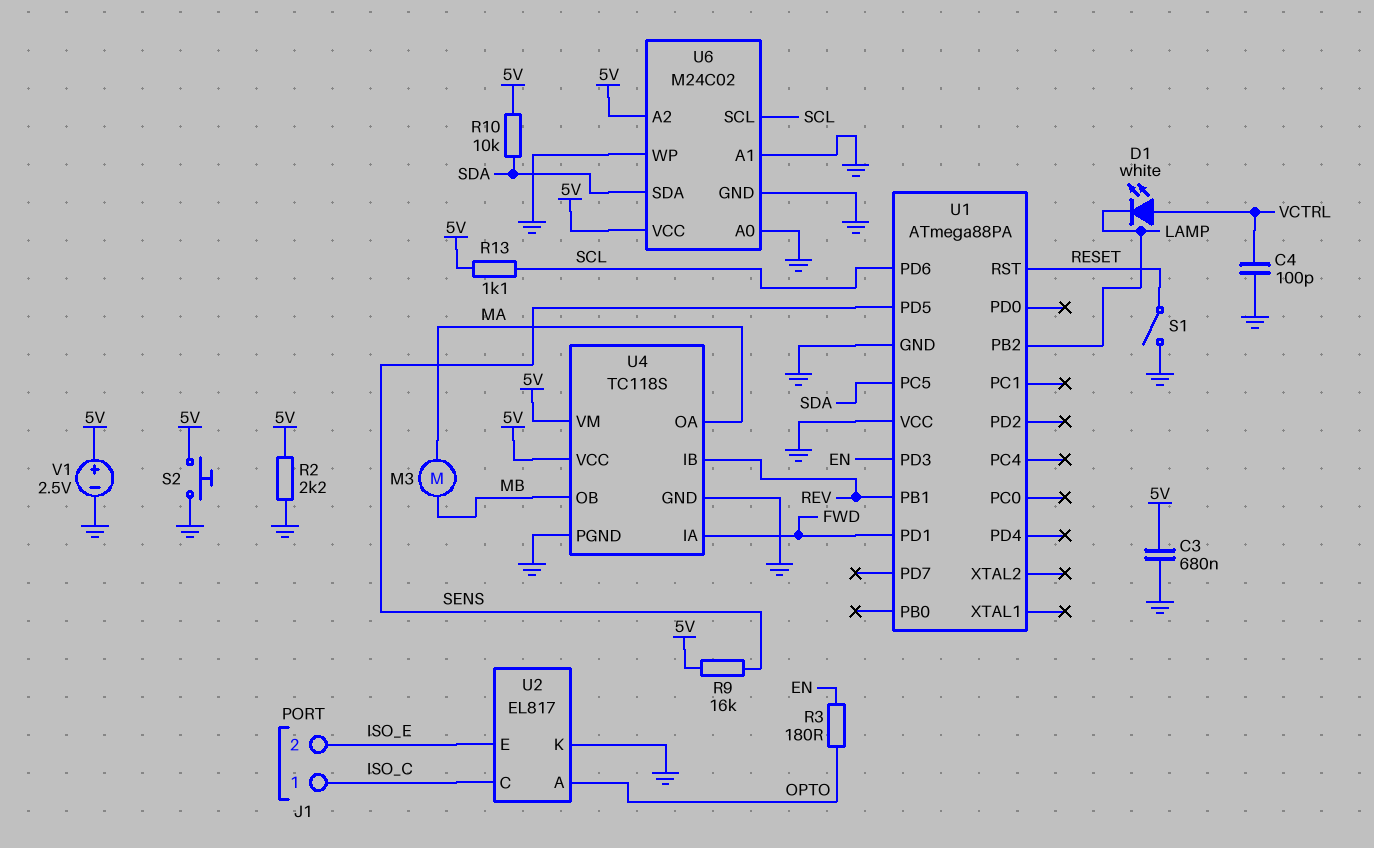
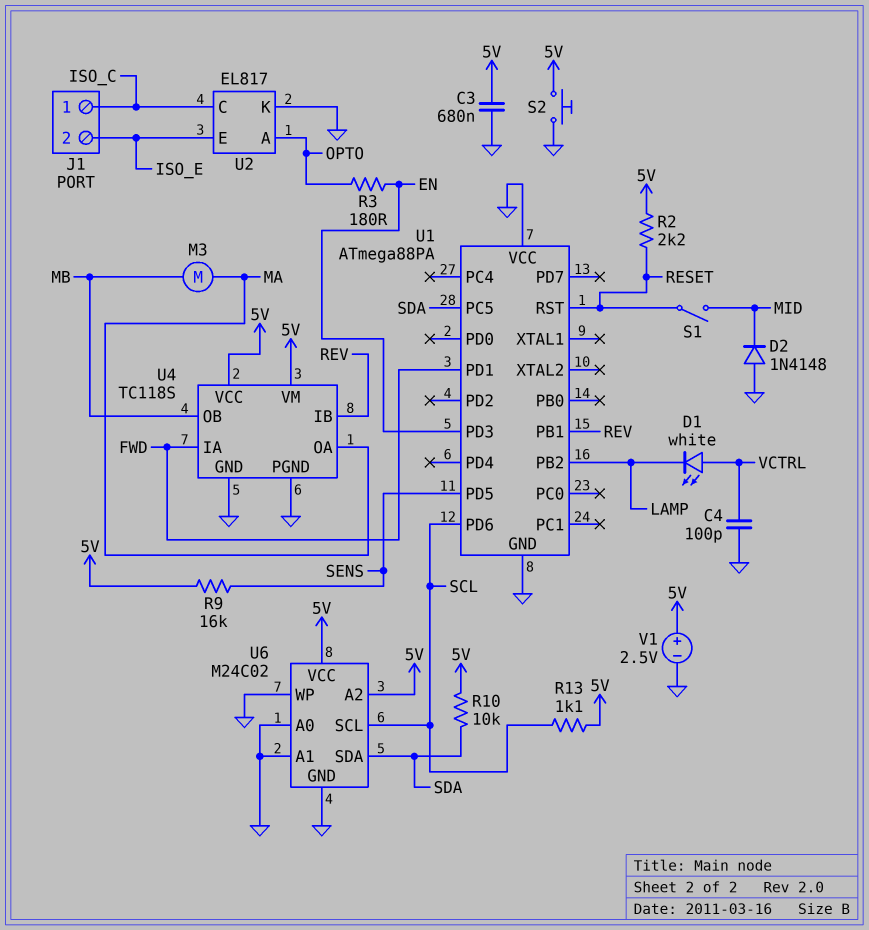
D2: none -> diode 1N4148 (A GND, K MID)
R2: 2.2k (5V, GND) -> 2.2k (5V, RESET)
S1: switch (GND, RESET) -> switch (MID, RESET)

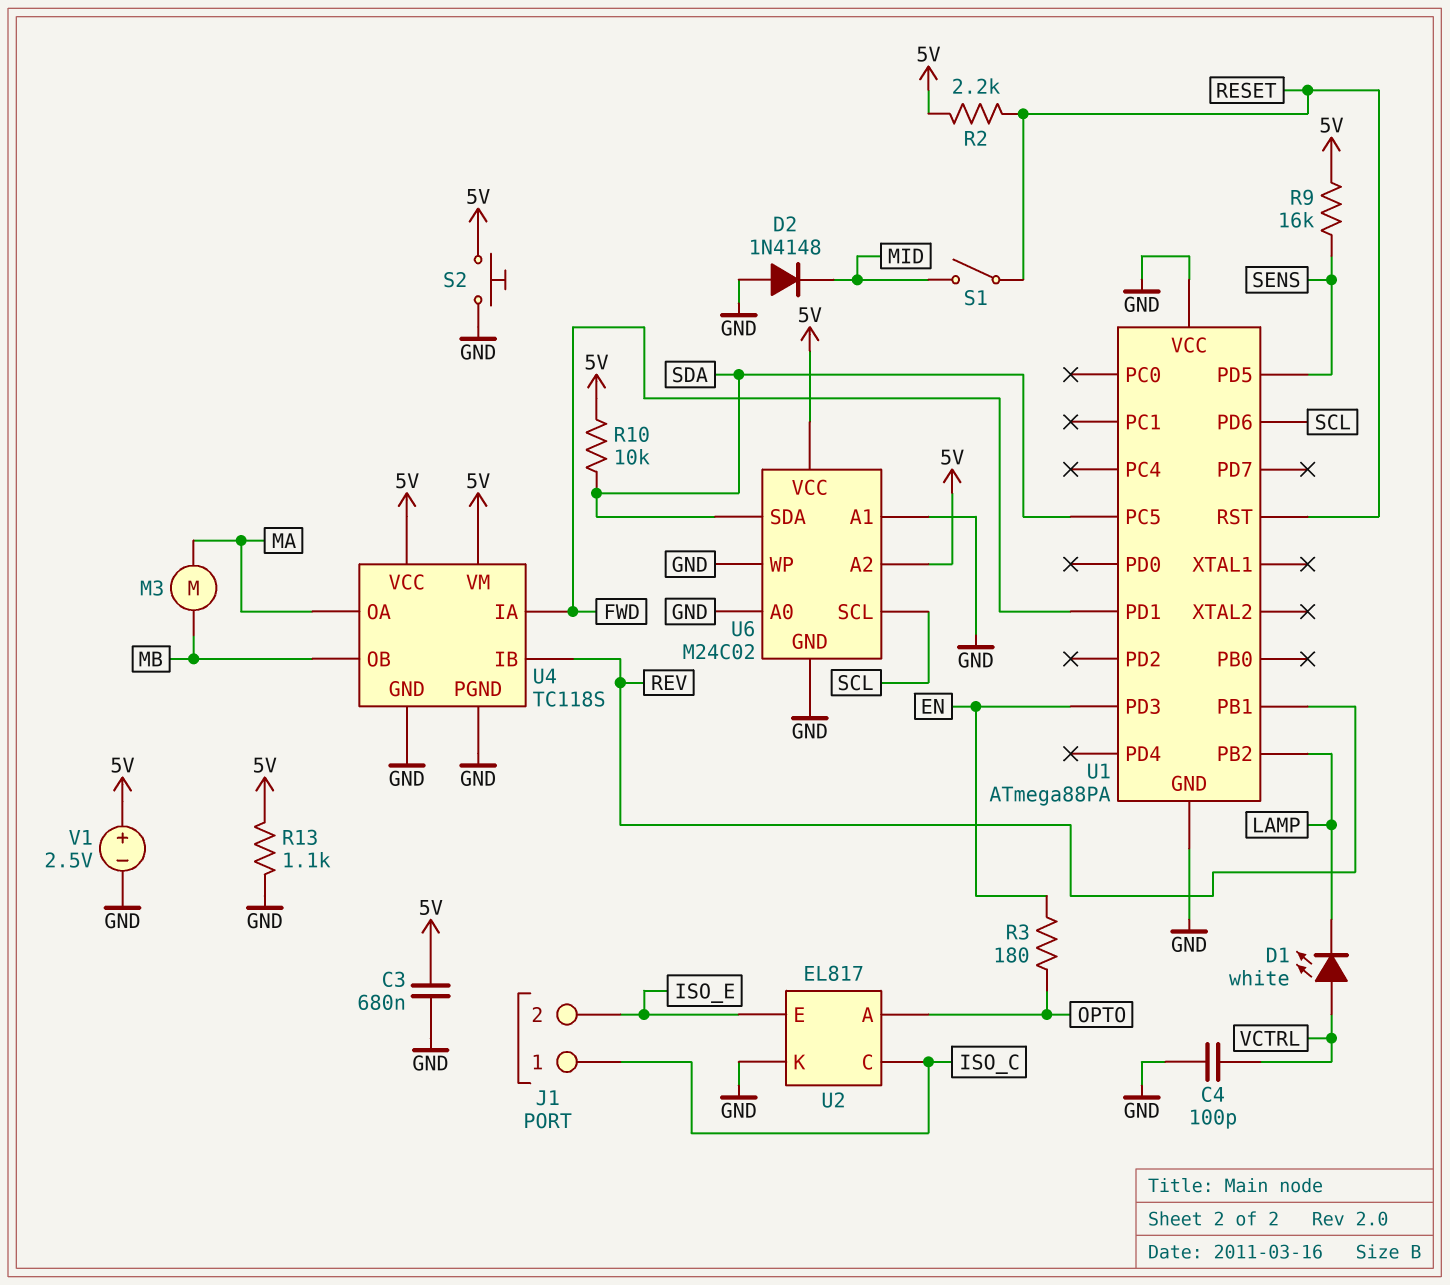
R13: 1.1k (5V, SCL) -> 1.1k (5V, GND)

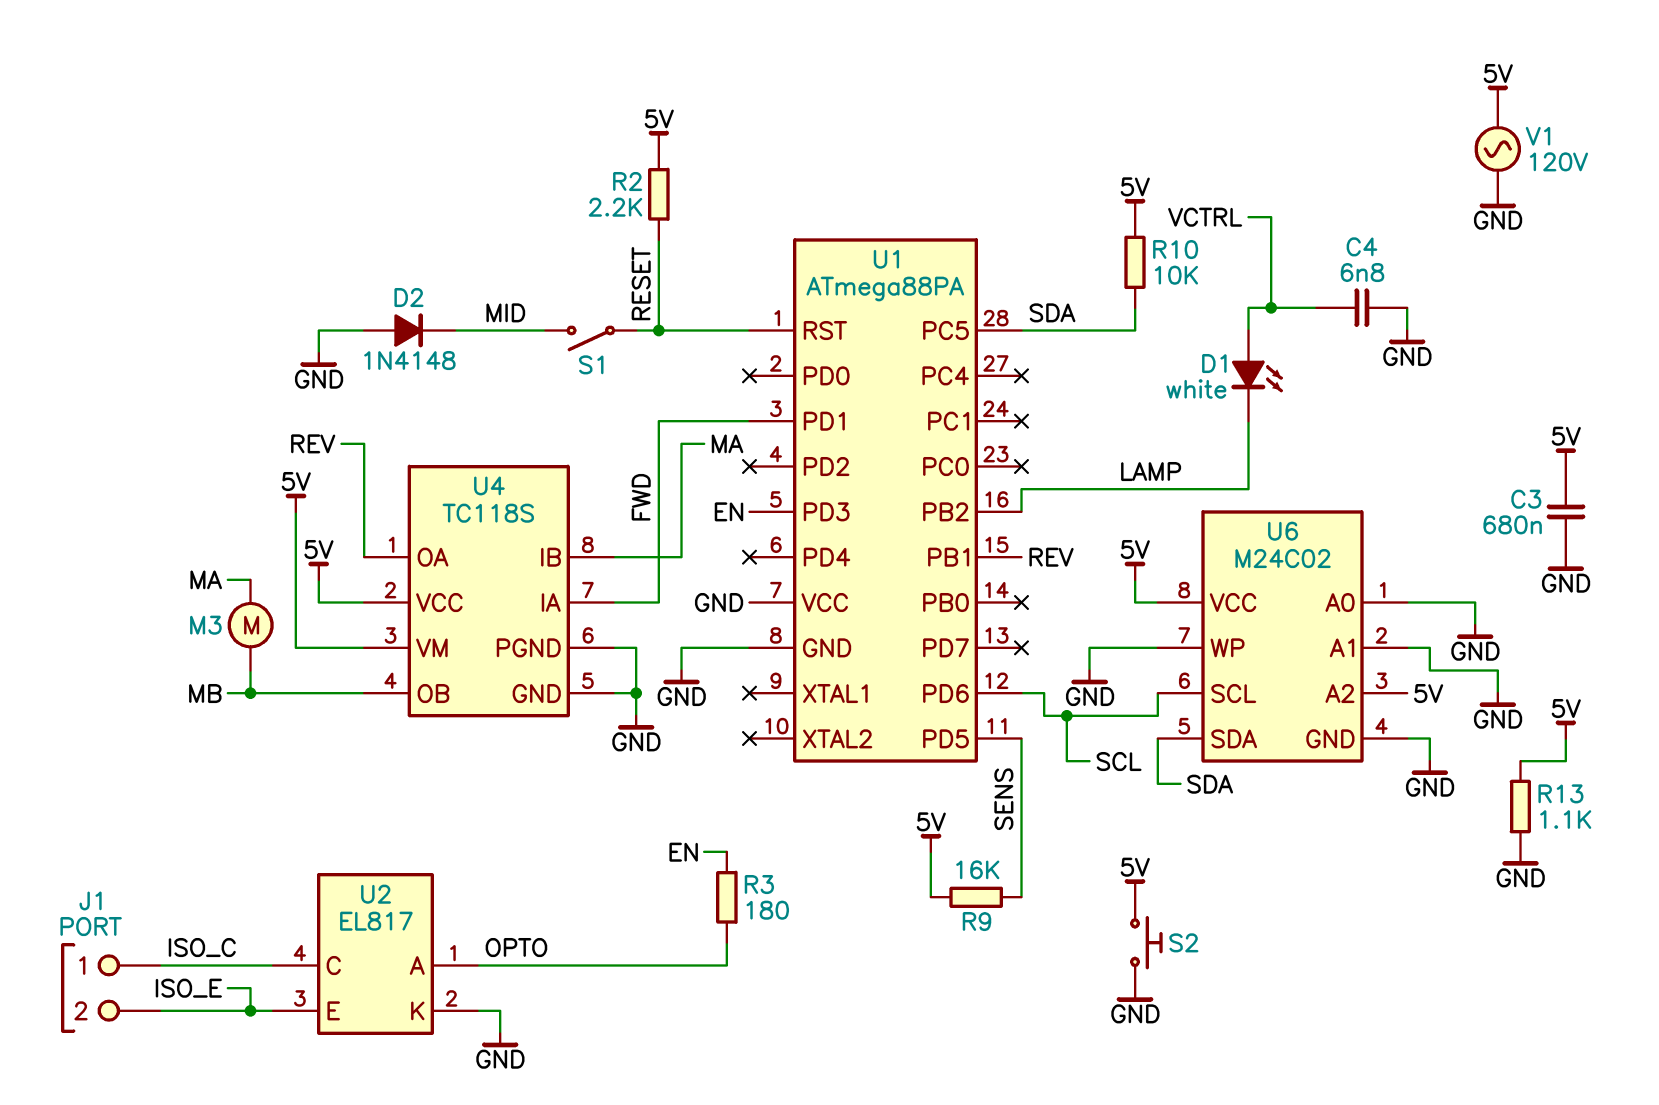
C4: 100pF (GND, VCTRL) -> 6.8nF (GND, VCTRL)
U4 pin IB: REV -> MA
U4 pin OA: MA -> REV
V1: 2.5V (plus 5V, minus GND) -> AC 120V (5V, GND)

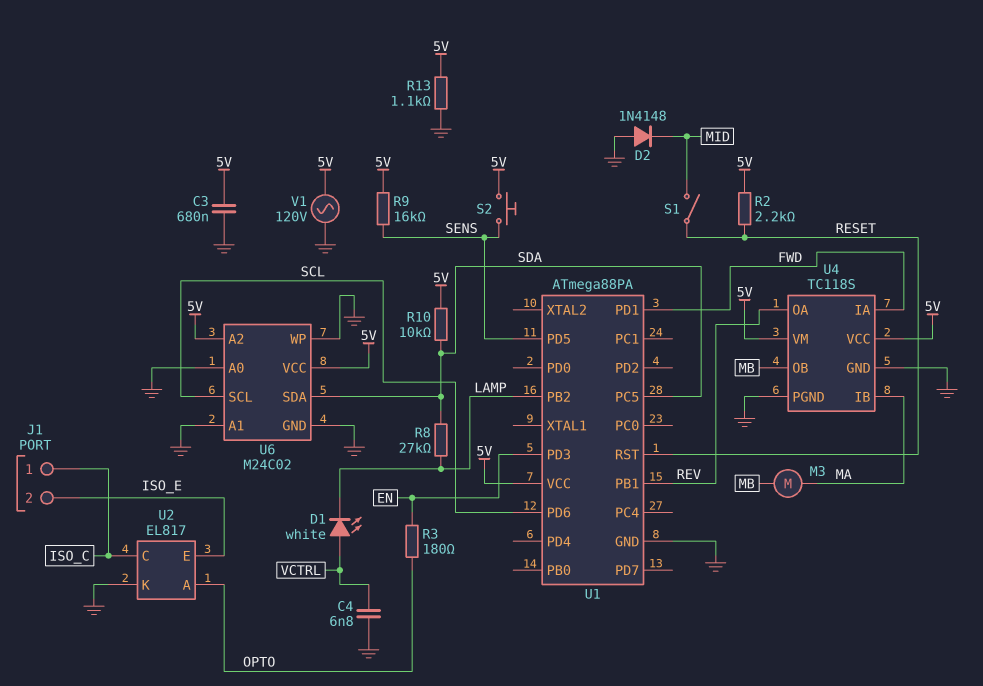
R8: none -> 27k (LAMP, SDA)
S2: button (5V, GND) -> button (5V, SENS)
U1 pin VCC: GND -> 5V

